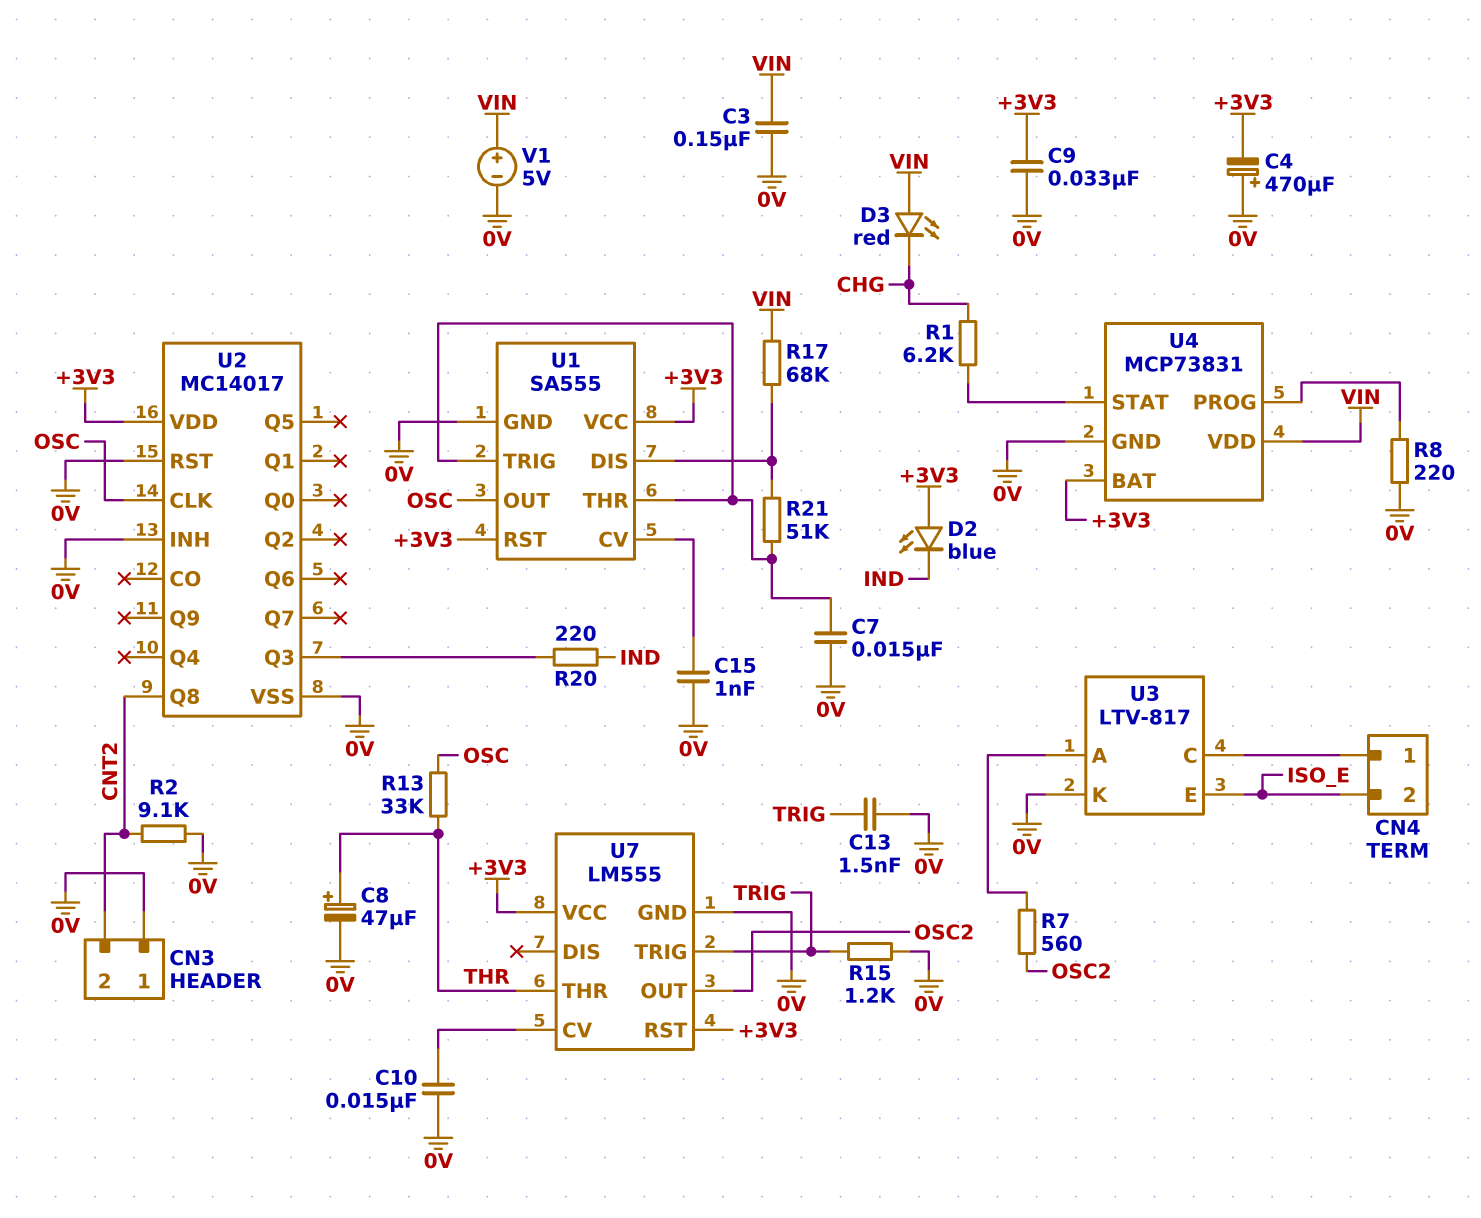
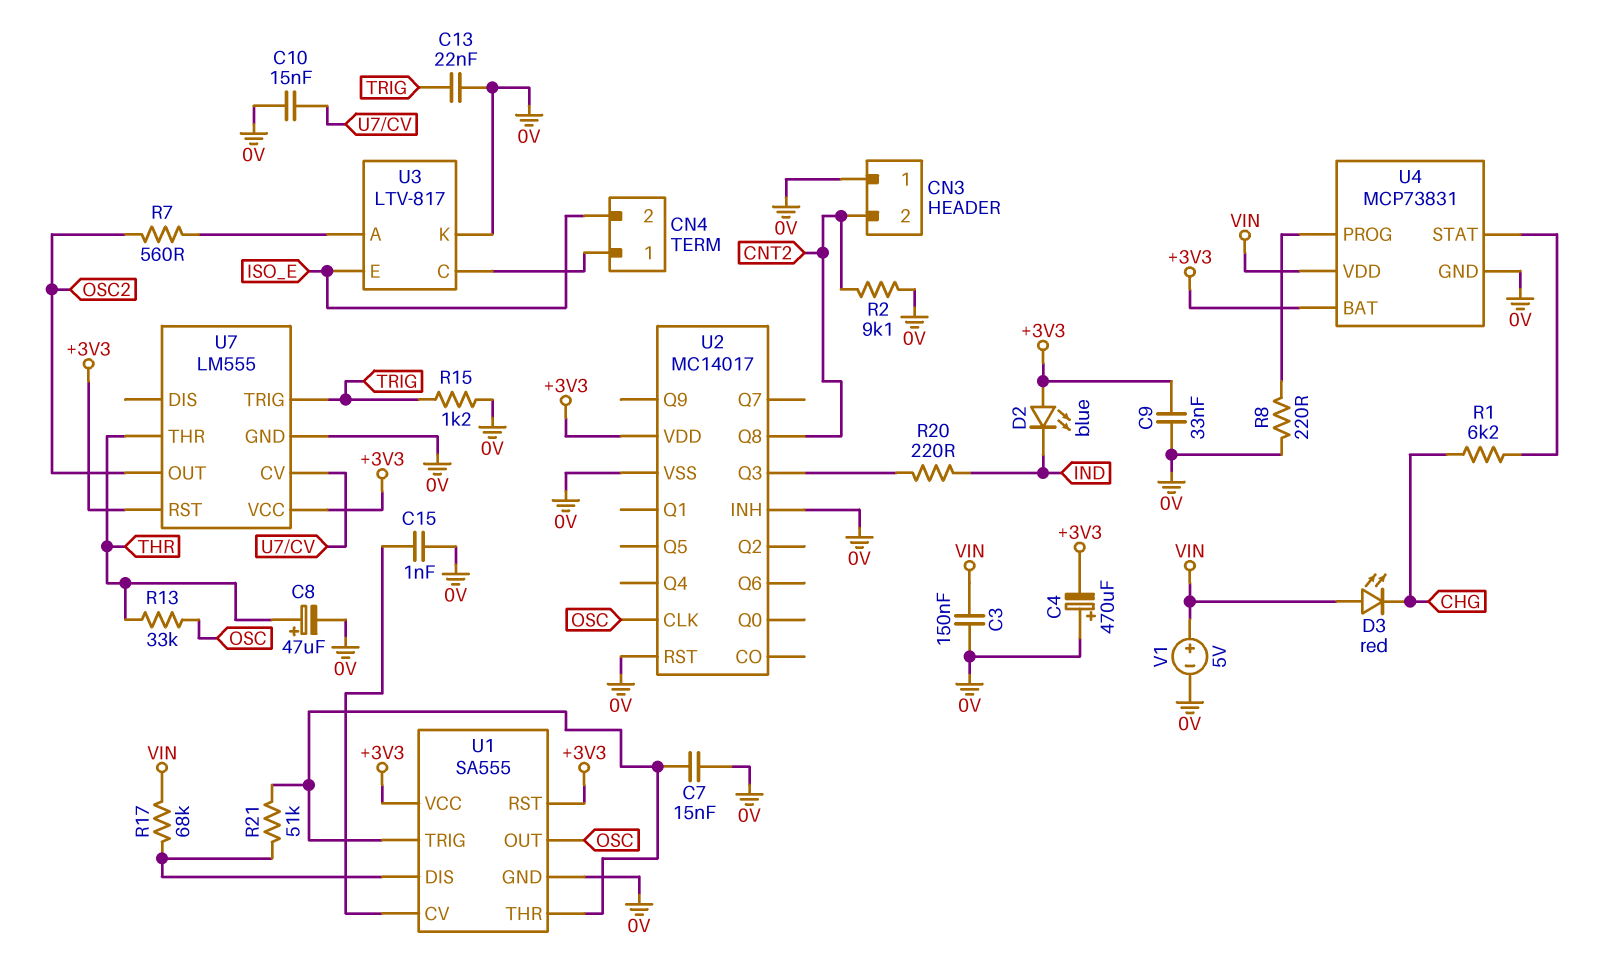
C13: 1.5nF (0V, TRIG) -> 22nF (0V, TRIG)

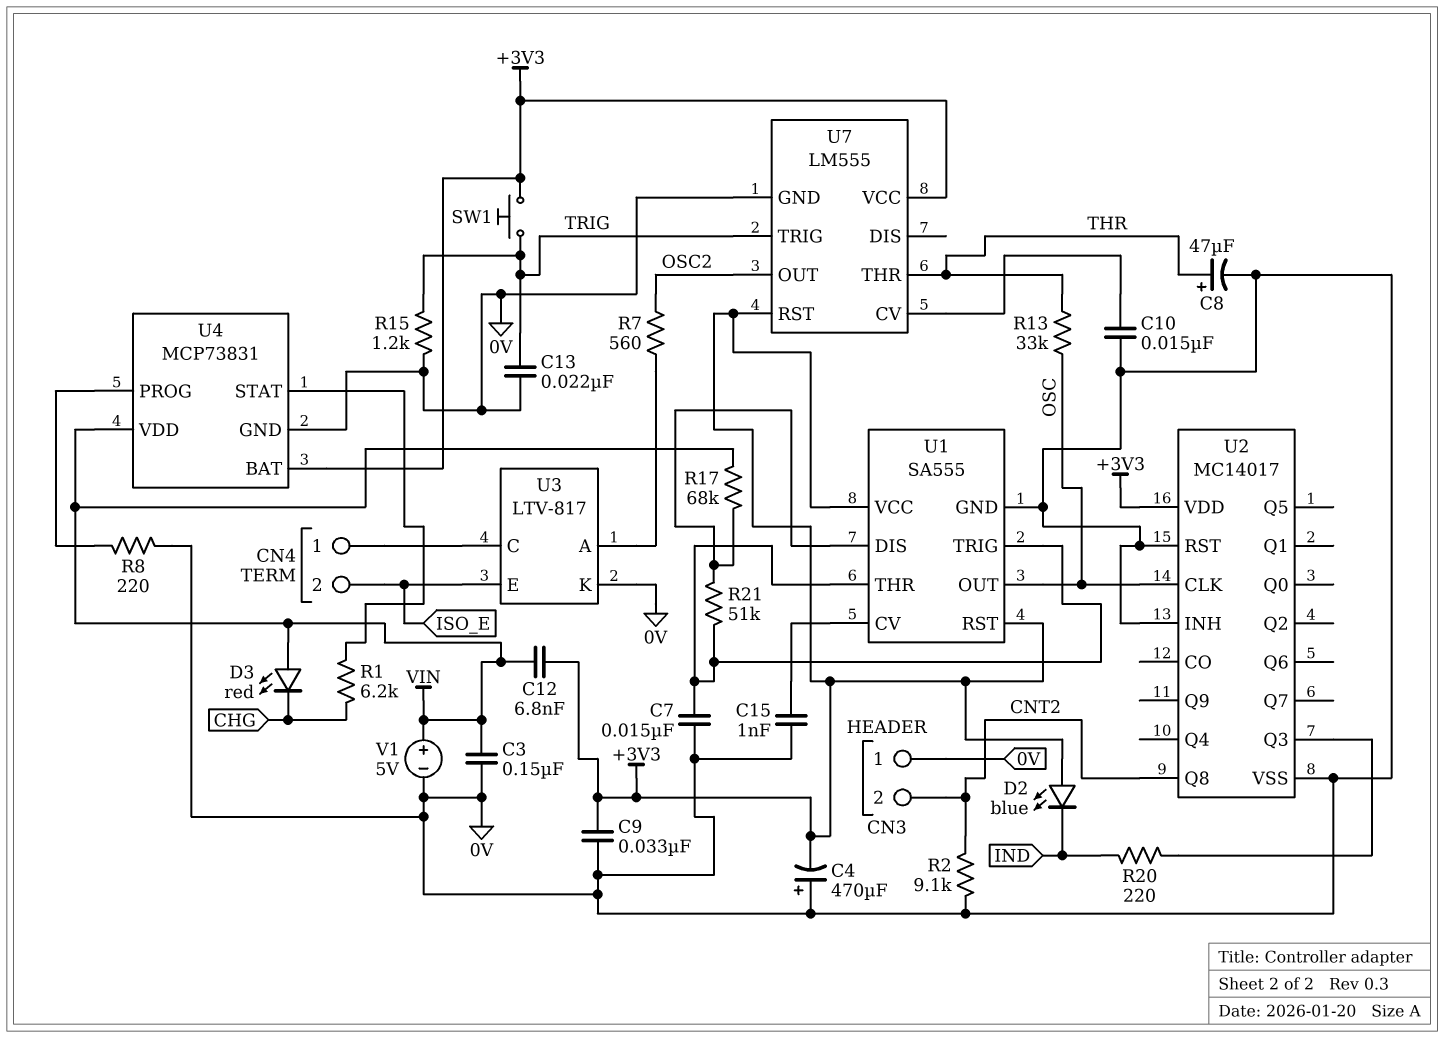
C12: none -> 6.8nF (+3V3, VIN)
SW1: none -> button (+3V3, TRIG)

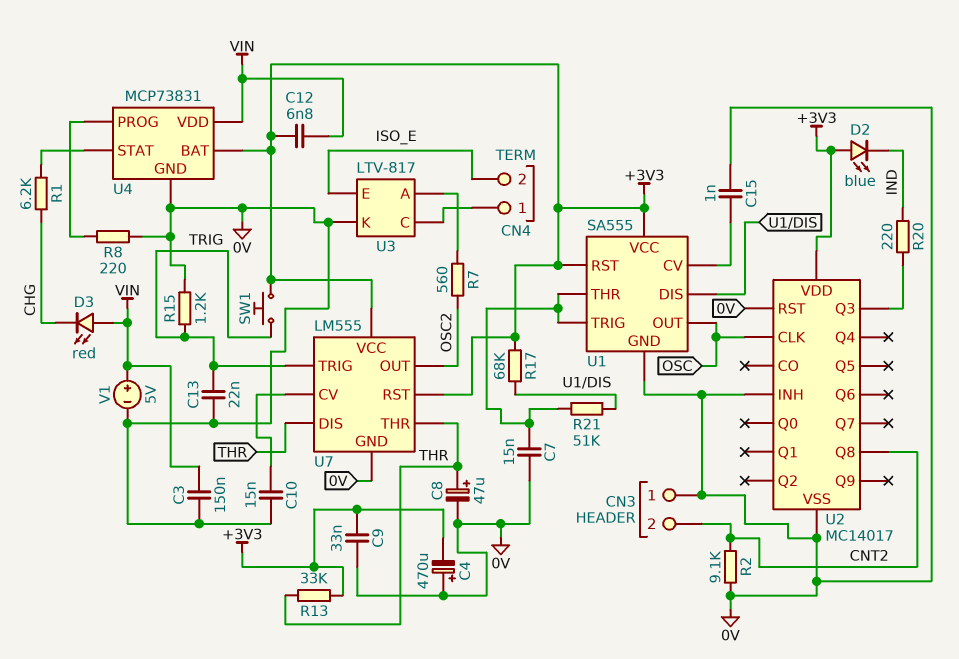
R13: 33k (OSC, THR) -> 33k (+3V3, THR)
R17: 68k (U1/DIS, VIN) -> 68k (+3V3, U1/DIS)
U7 pin DIS: none -> THR

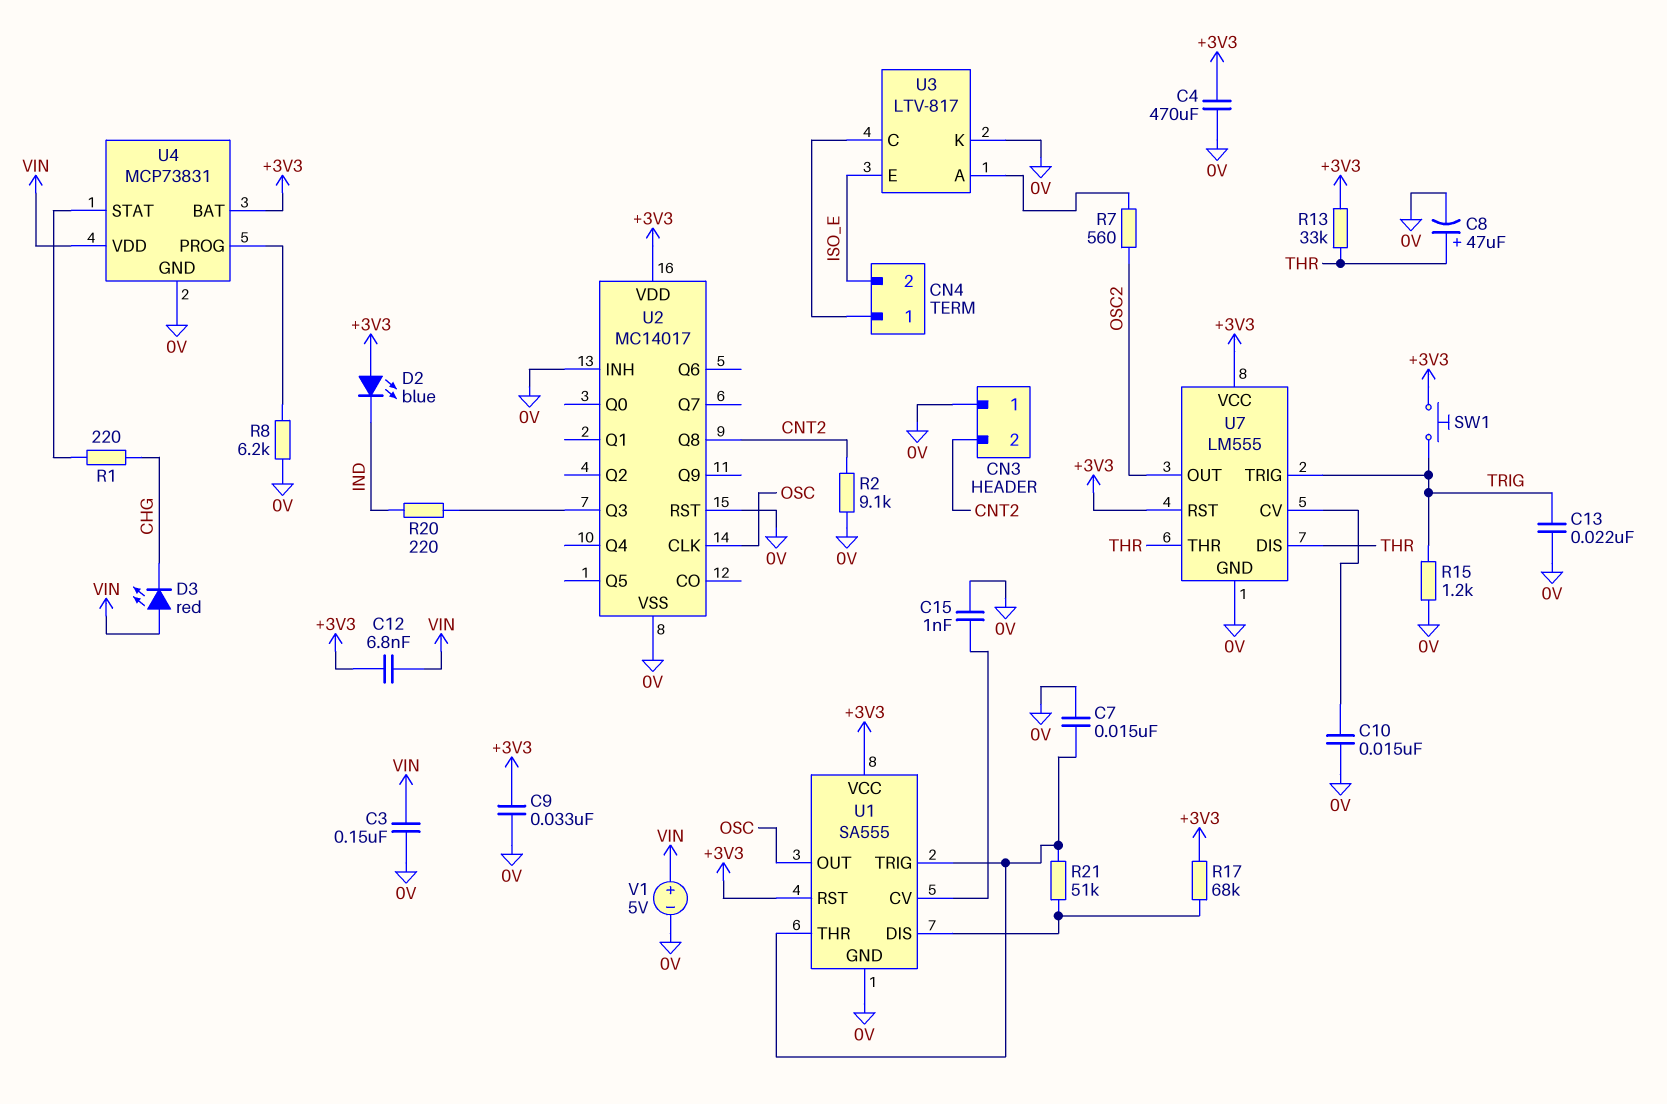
C4: 470uF (plus 0V, minus +3V3) -> 470uF (+3V3, 0V)
R1: 6.2k (CHG, U4/STAT) -> 220 (CHG, U4/STAT)
R8: 220 (0V, U4/PROG) -> 6.2k (0V, U4/PROG)

